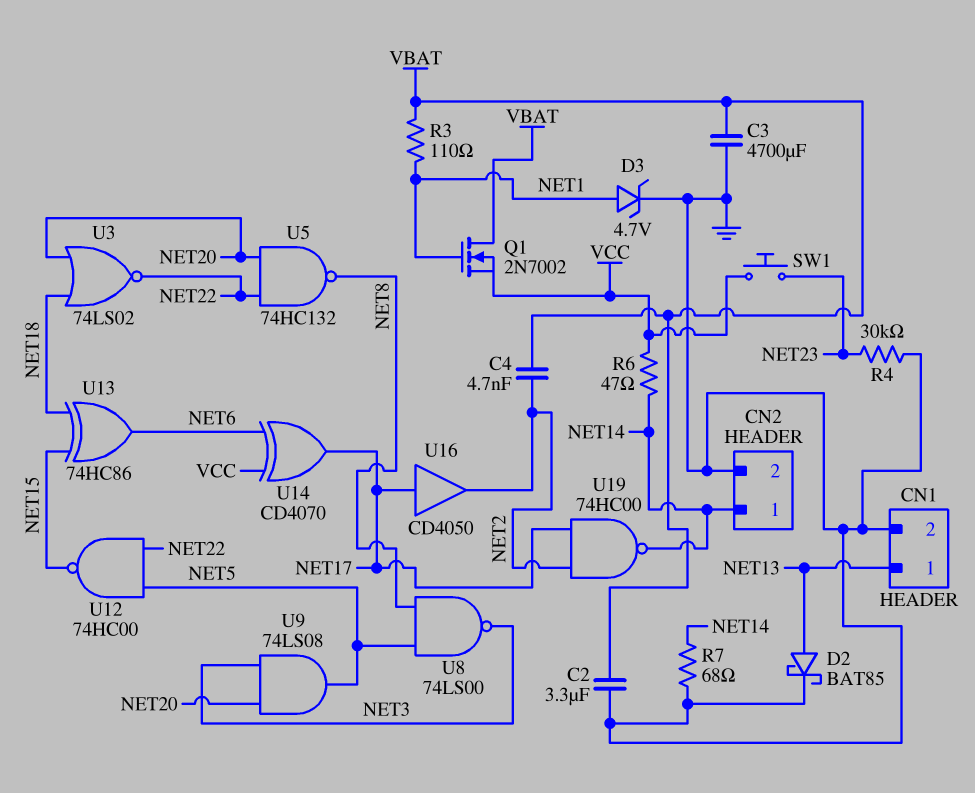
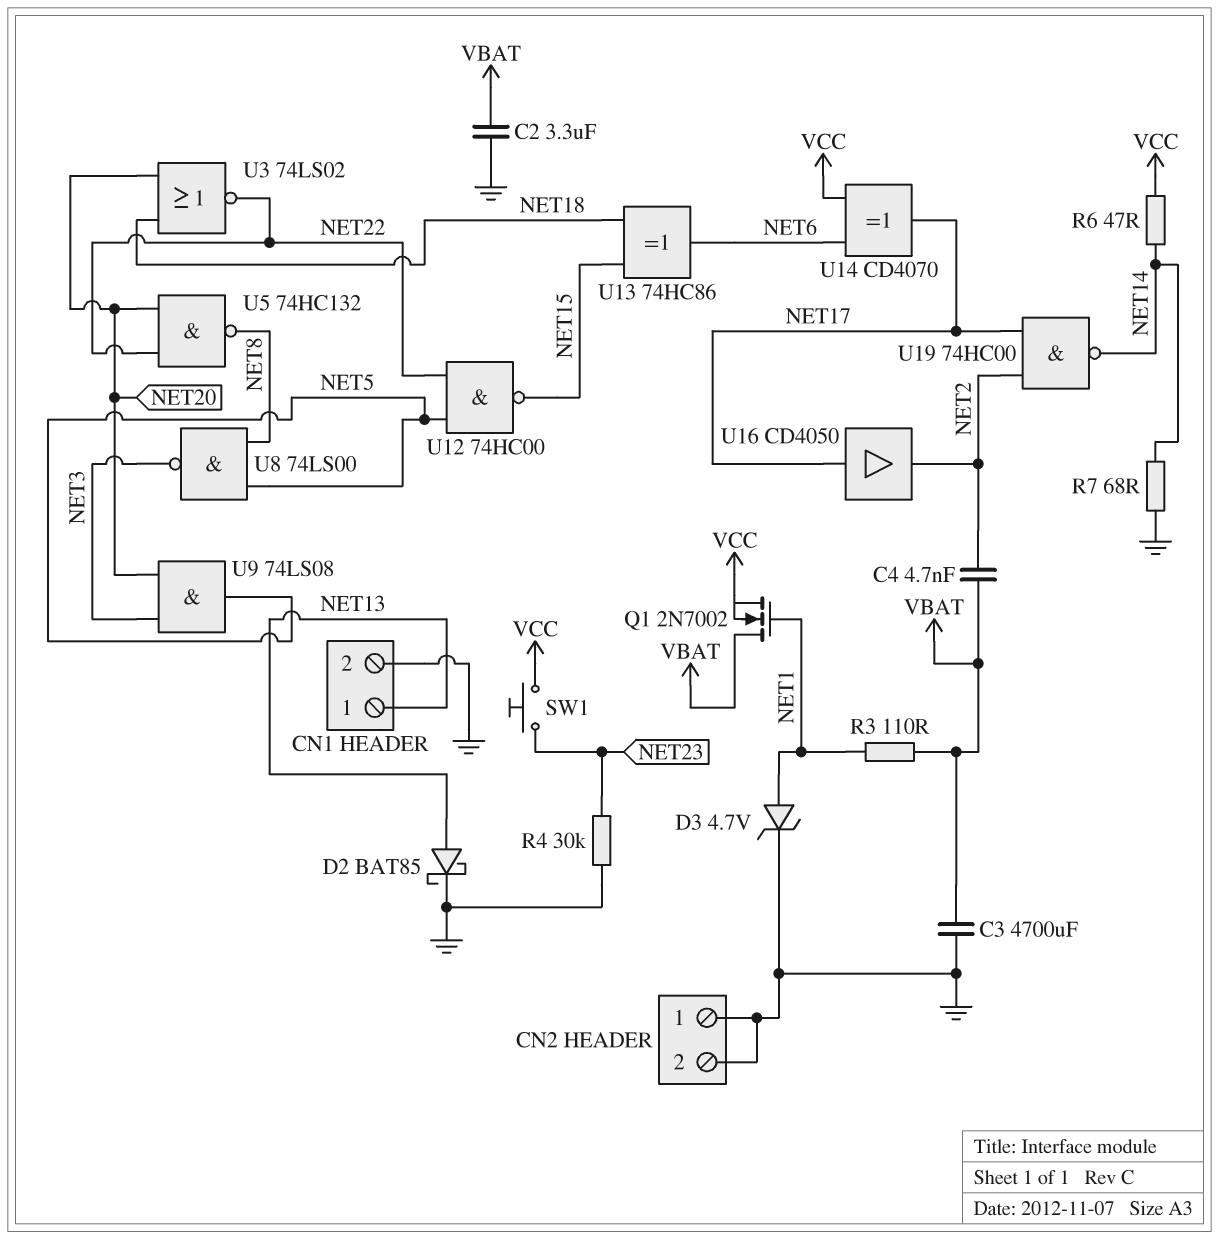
CN2 pin 1: NET14 -> GND

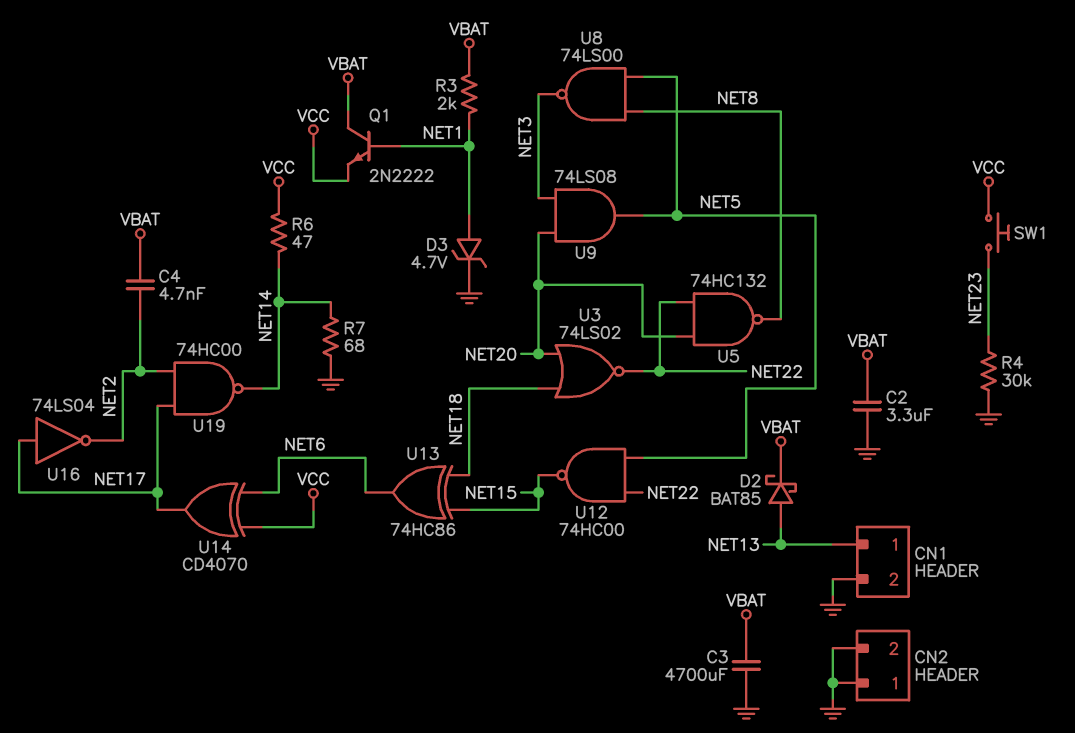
D2: schottky BAT85 (A NET13, K GND) -> schottky BAT85 (A NET13, K VBAT)
Q1: NMOS 2N7002 (G NET1, D VBAT, S VCC) -> NPN 2N2222 (B NET1, C VBAT, E VCC)
R3: 110 (NET1, VBAT) -> 2k (NET1, VBAT)
U16: buffer CD4050 (in NET17, out NET2) -> NOT 74LS04 (in NET17, out NET2)

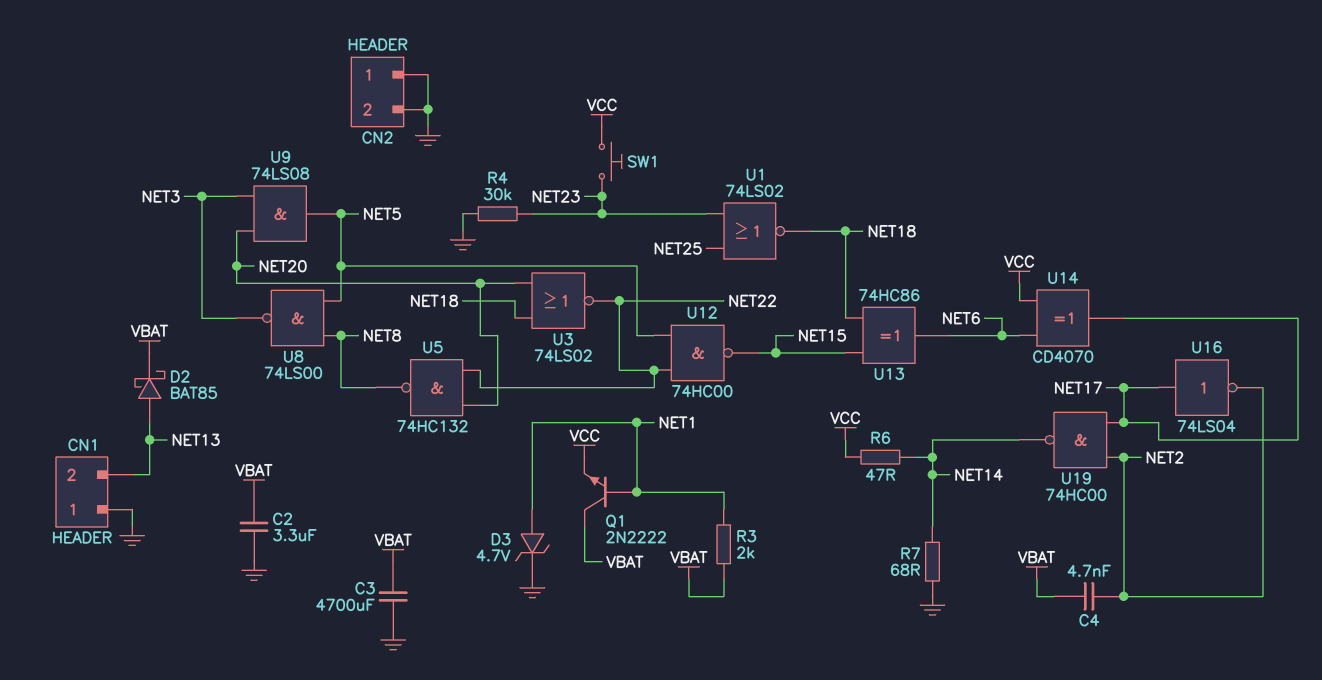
CN1 pin 1: NET13 -> GND
CN1 pin 2: GND -> NET13
U1: none -> NOR 74LS02 (in NET23, in NET25, out NET18)

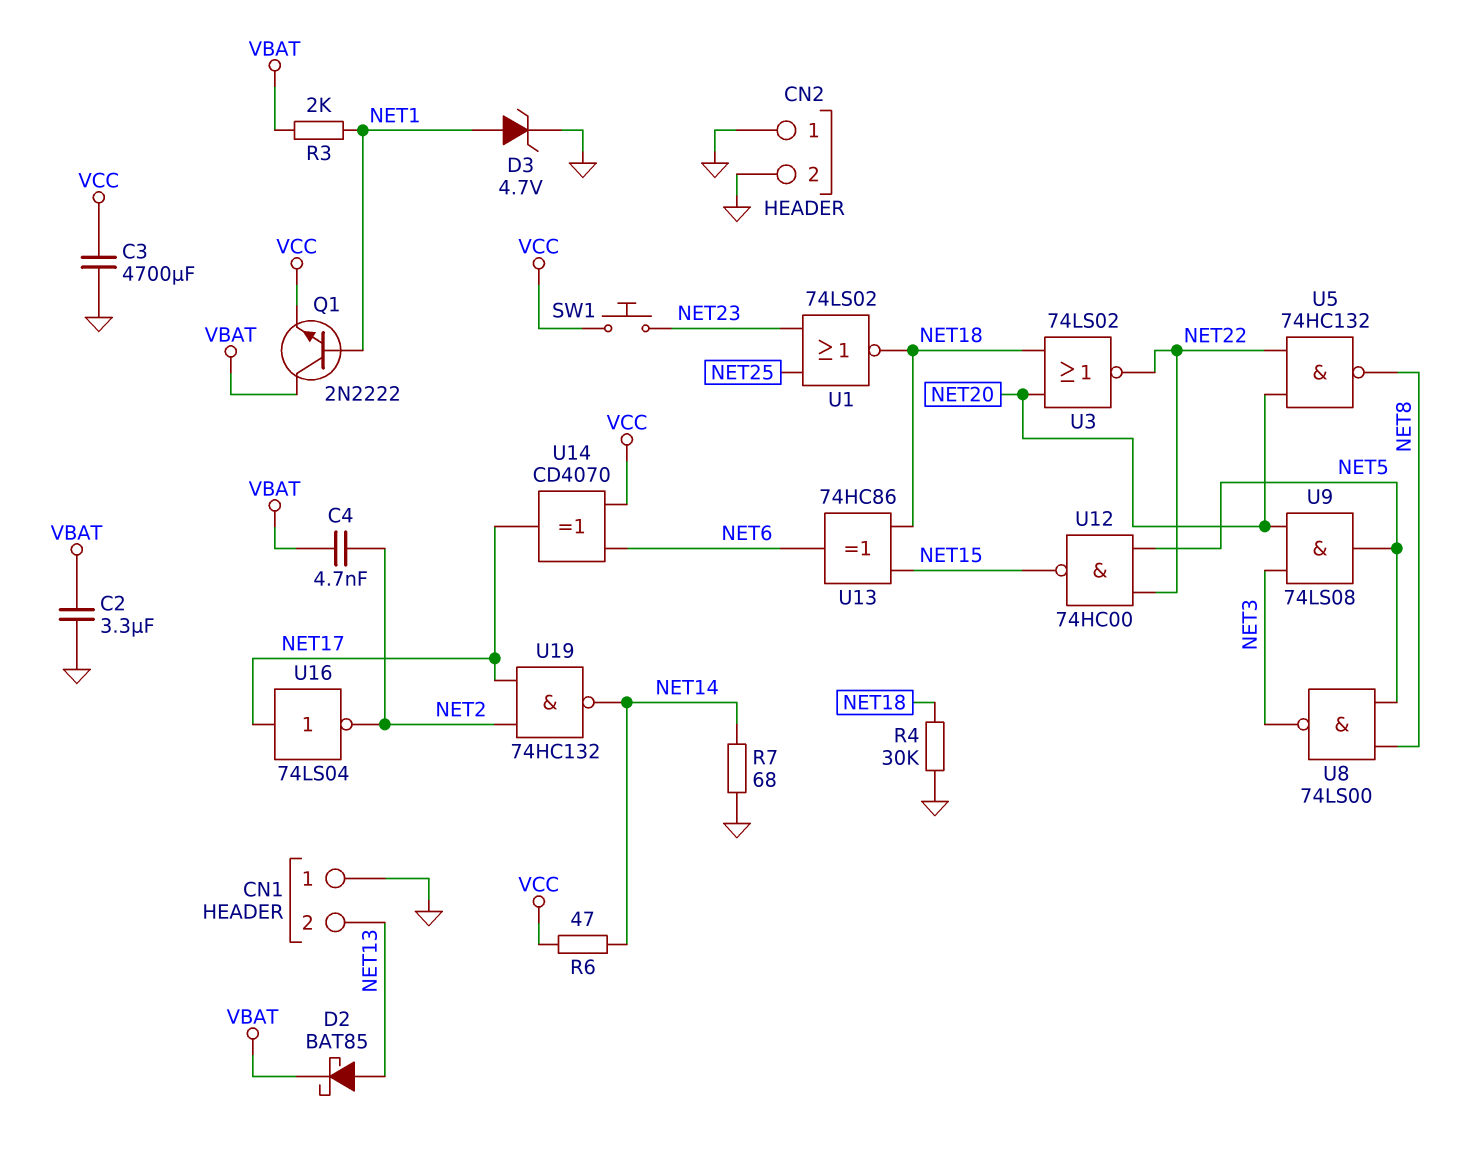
C3: 4700uF (GND, VBAT) -> 4700uF (GND, VCC)
R4: 30k (GND, NET23) -> 30k (GND, NET18)
U19: NAND 74HC00 (in NET2, in NET17, out NET14) -> NAND 74HC132 (in NET2, in NET17, out NET14)

